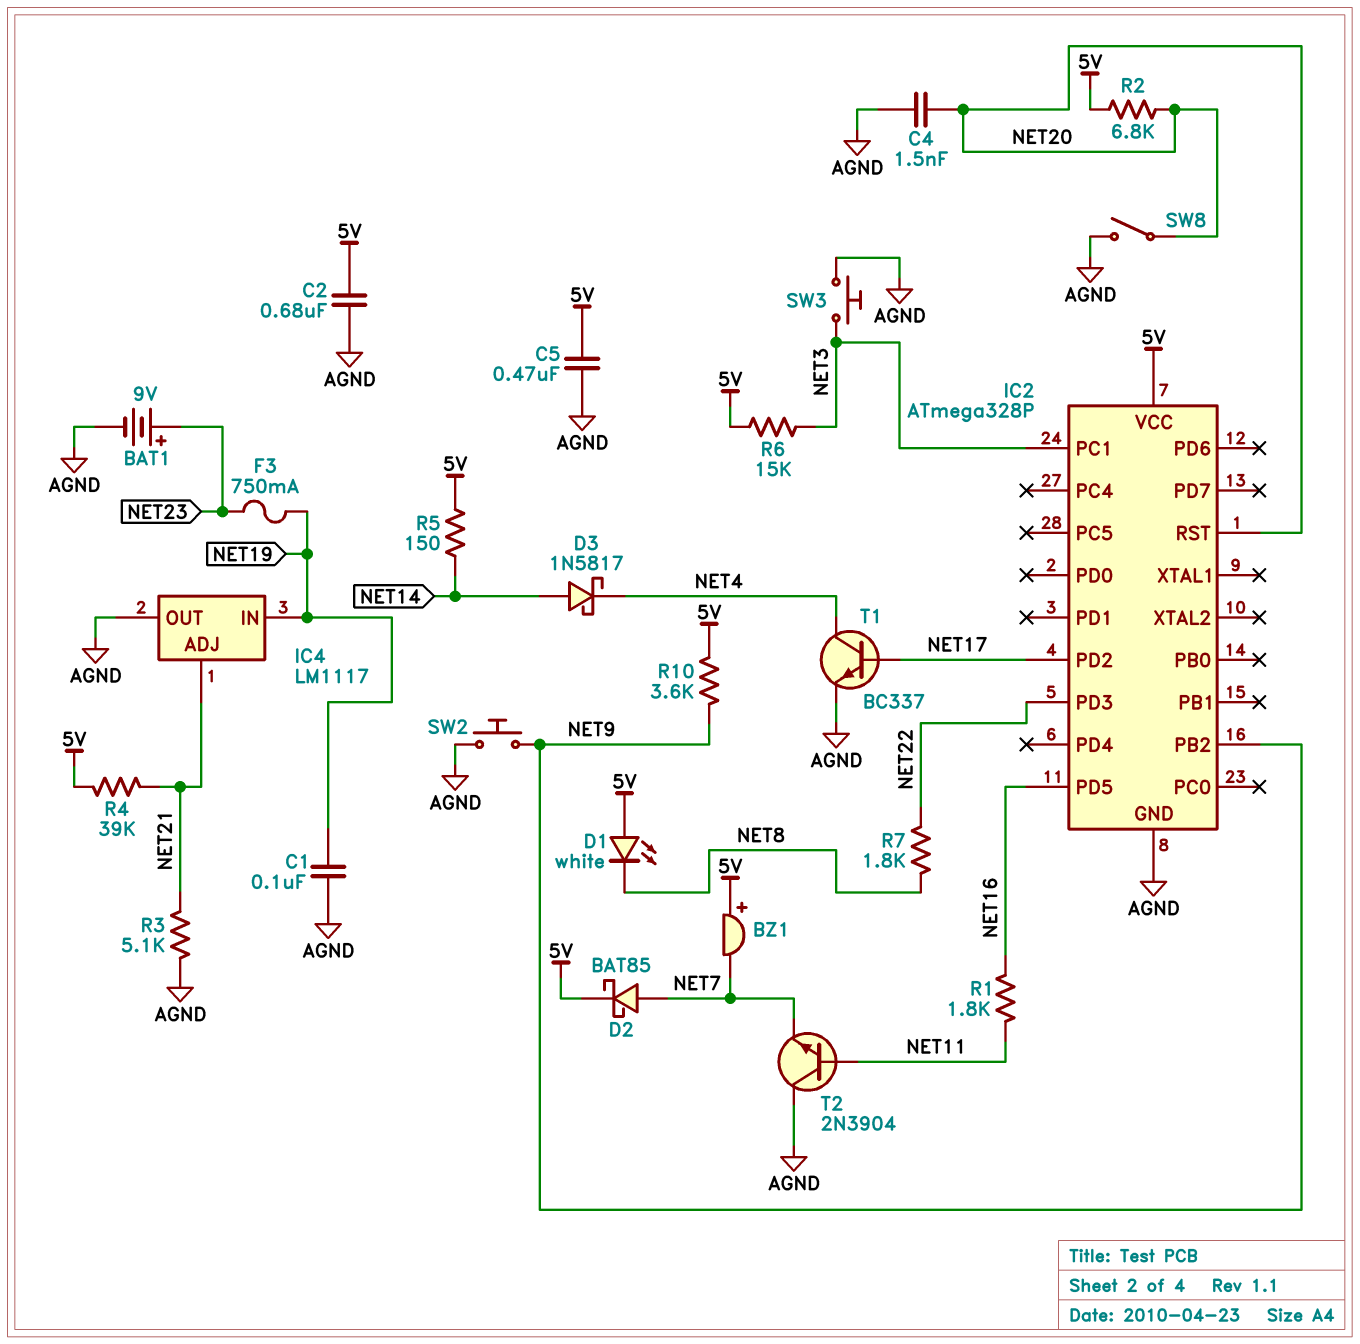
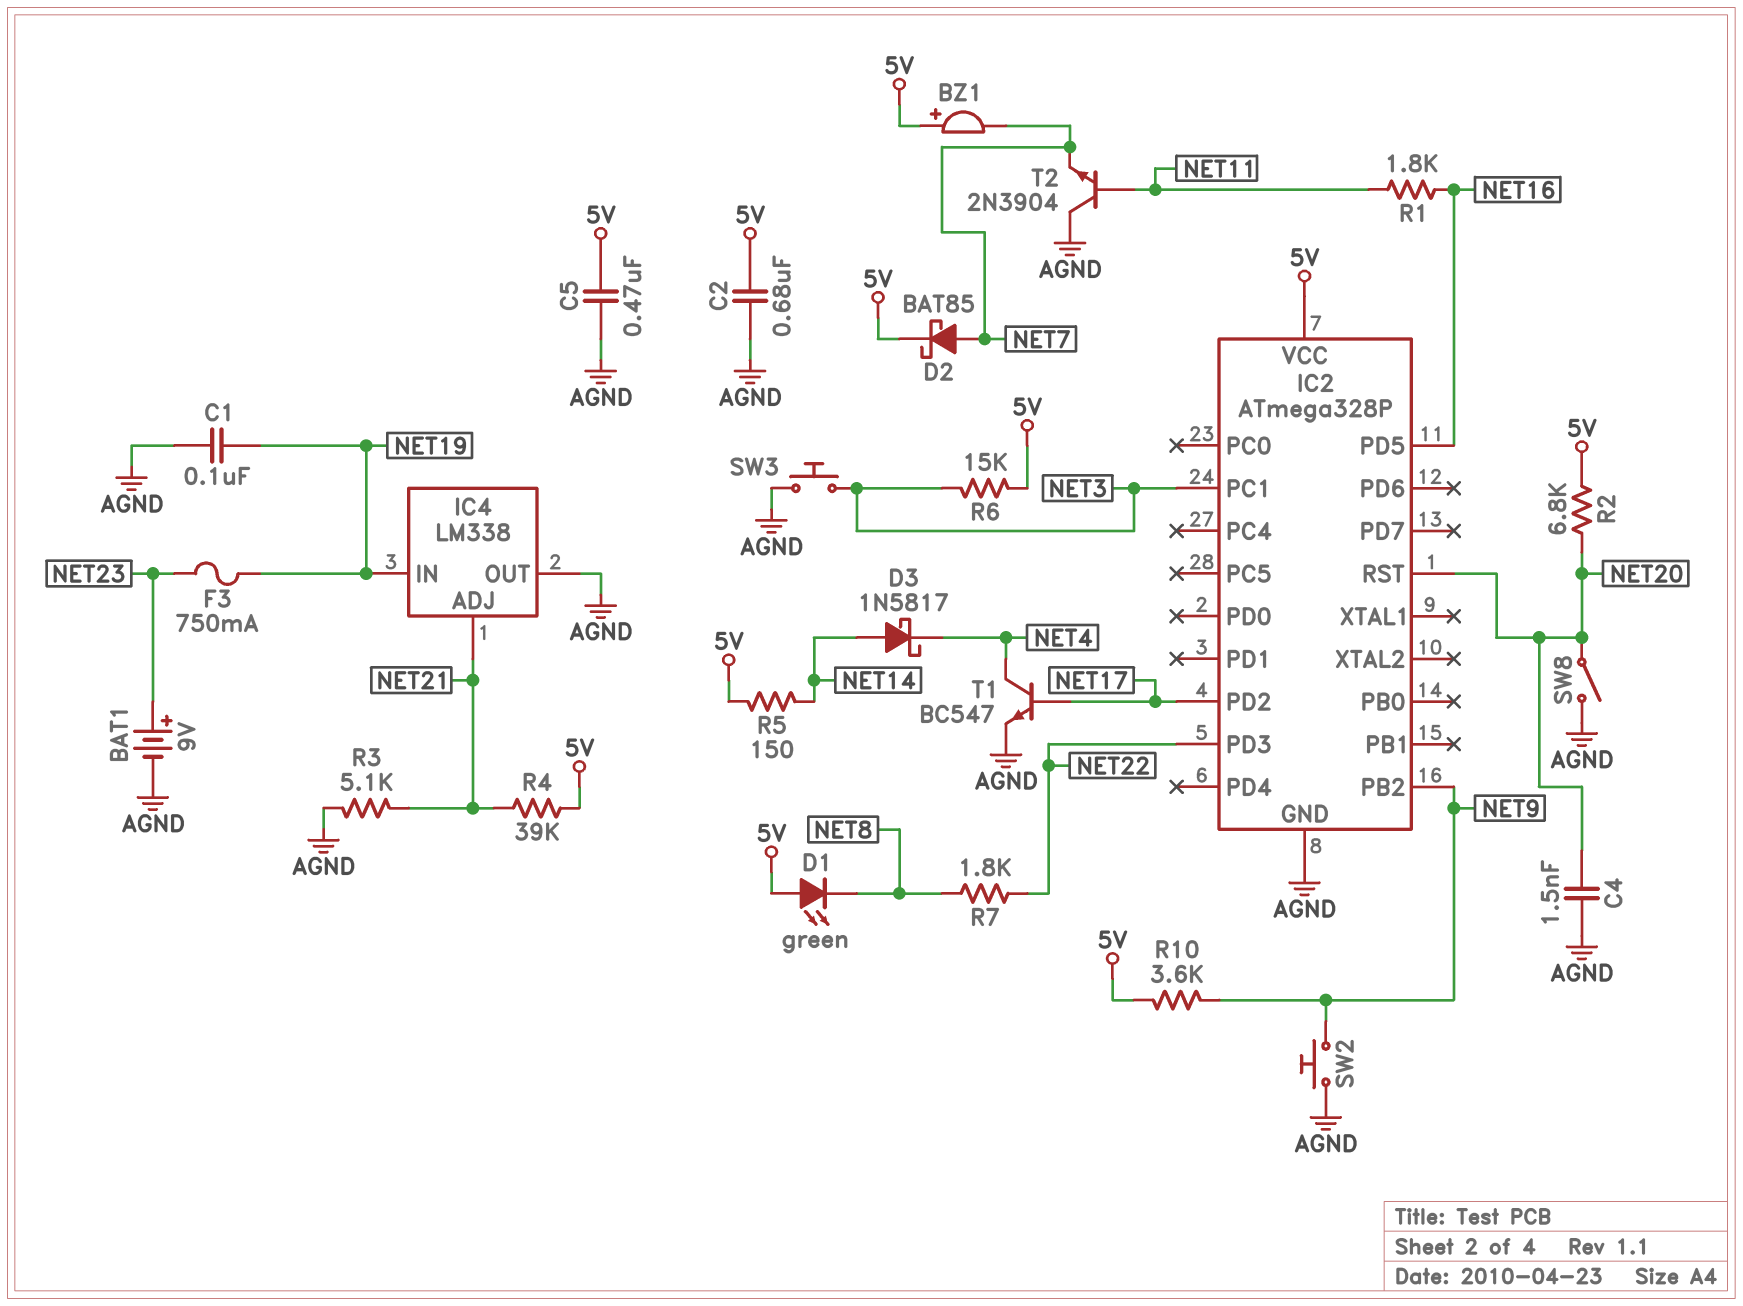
D1: LED white (A 5V, K NET8) -> LED green (A 5V, K NET8)
IC4: LM1117 -> LM338
T1: NPN BC337 (B NET17, C NET4, E AGND) -> NPN BC547 (B NET17, C NET4, E AGND)

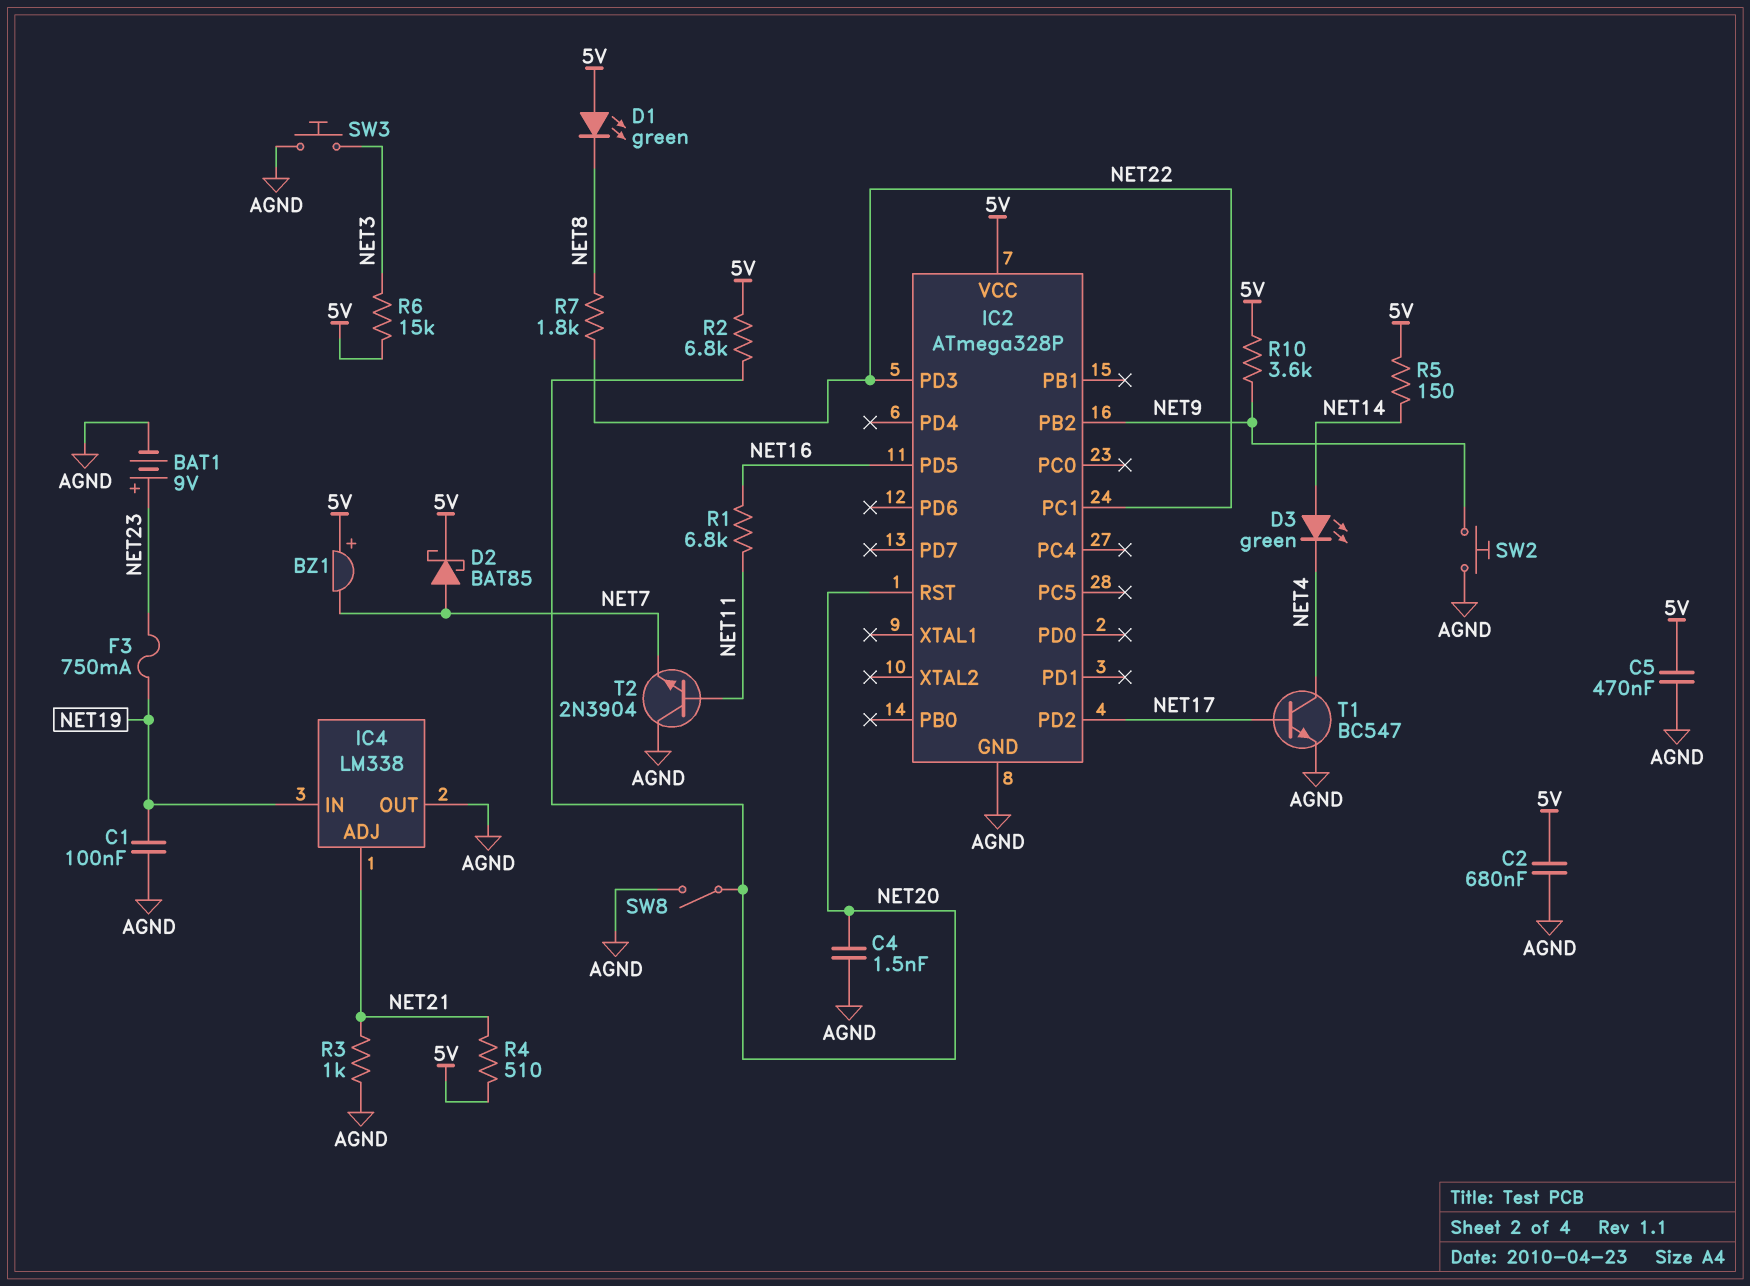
D3: schottky 1N5817 (A NET14, K NET4) -> LED green (A NET14, K NET4)
IC2 pin PC1: NET3 -> NET22
R1: 1.8k (NET11, NET16) -> 6.8k (NET11, NET16)
R3: 5.1k (AGND, NET21) -> 1k (AGND, NET21)
R4: 39k (5V, NET21) -> 510 (5V, NET21)

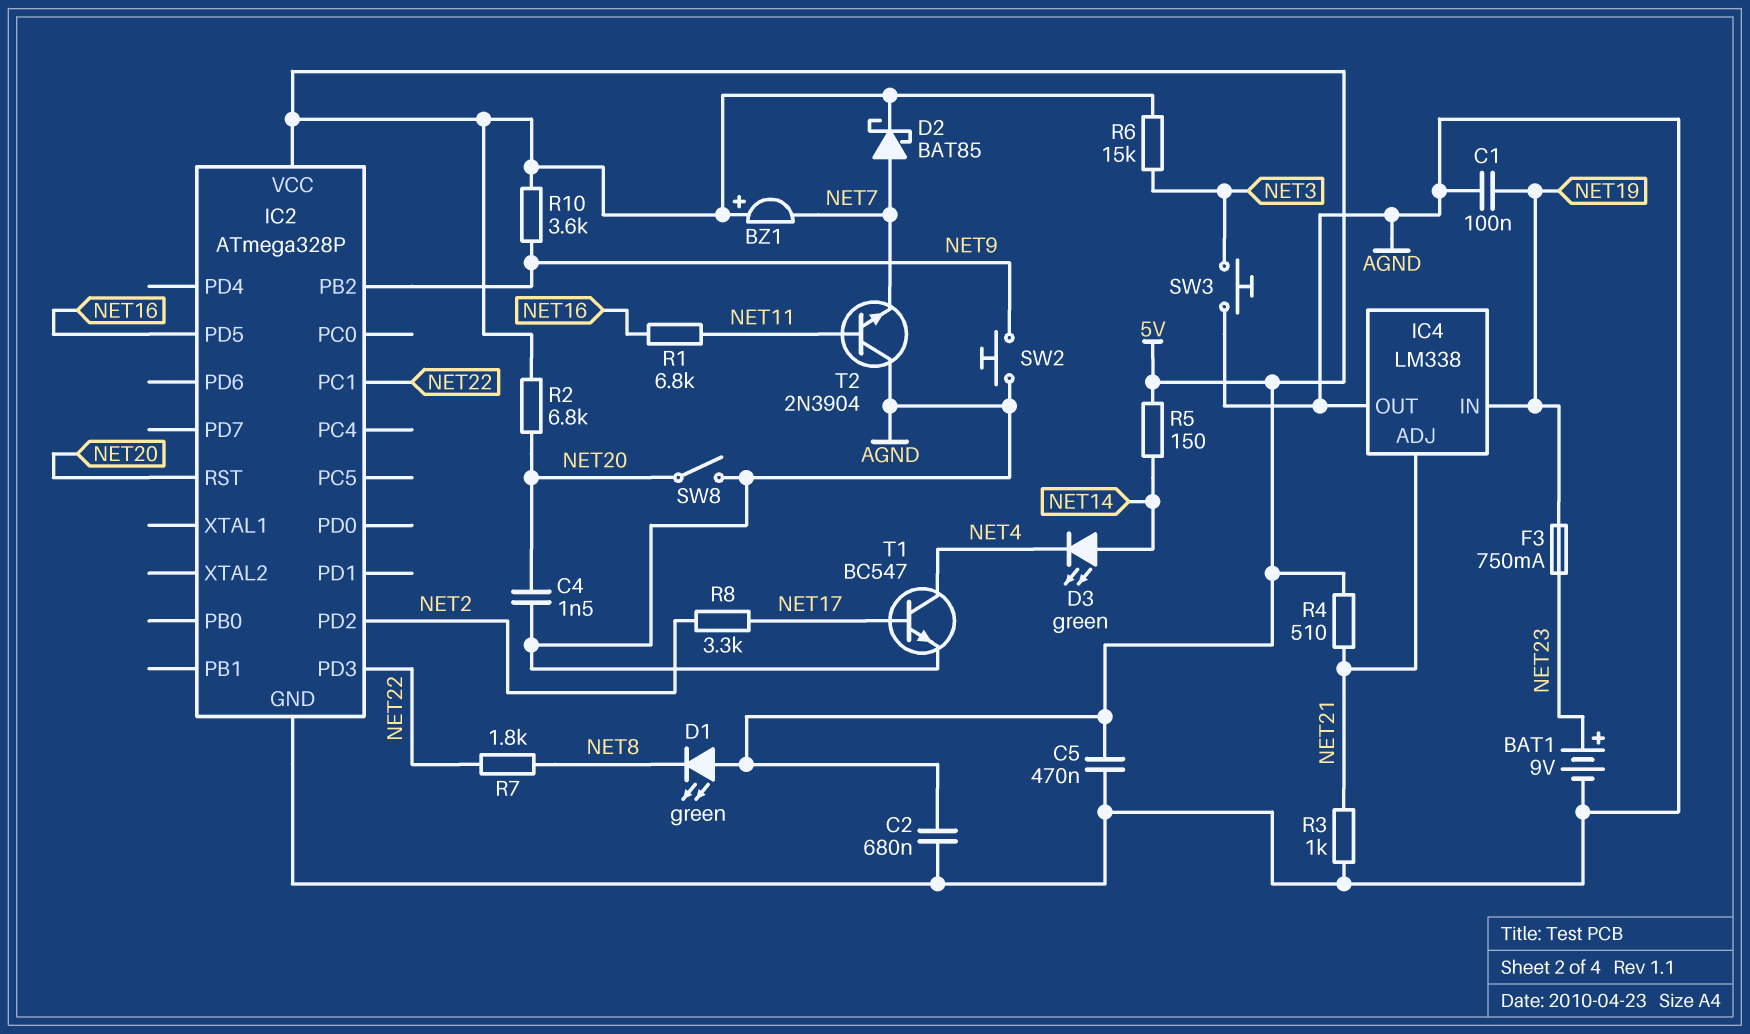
IC2 pin PD2: NET17 -> NET2
R8: none -> 3.3k (NET2, NET17)

